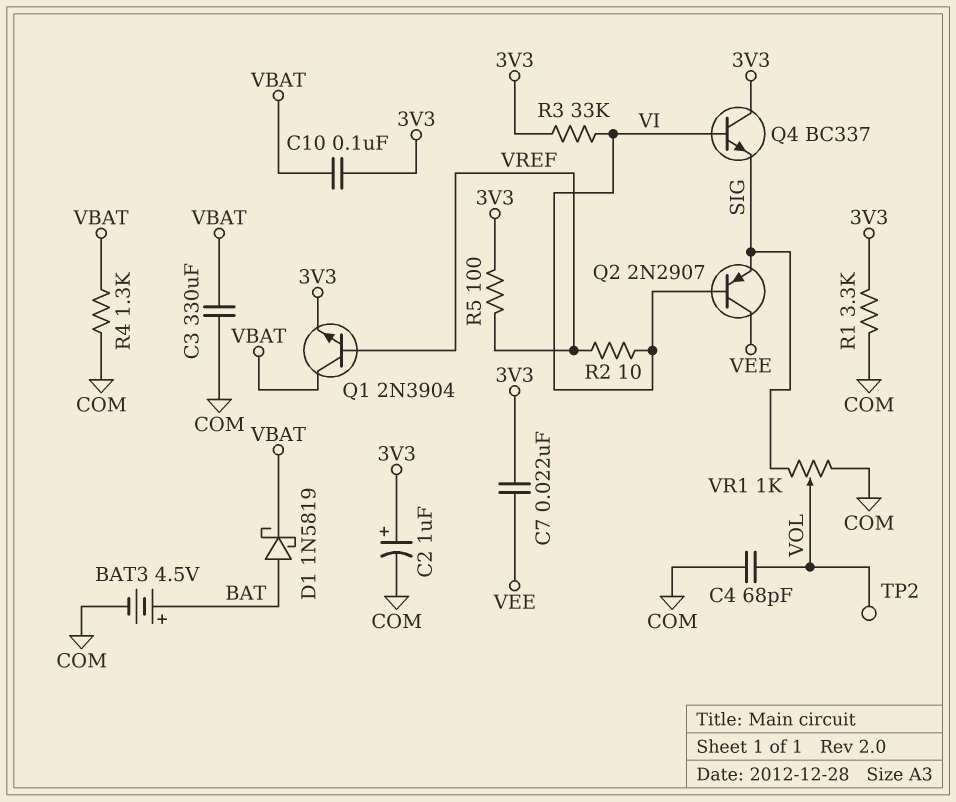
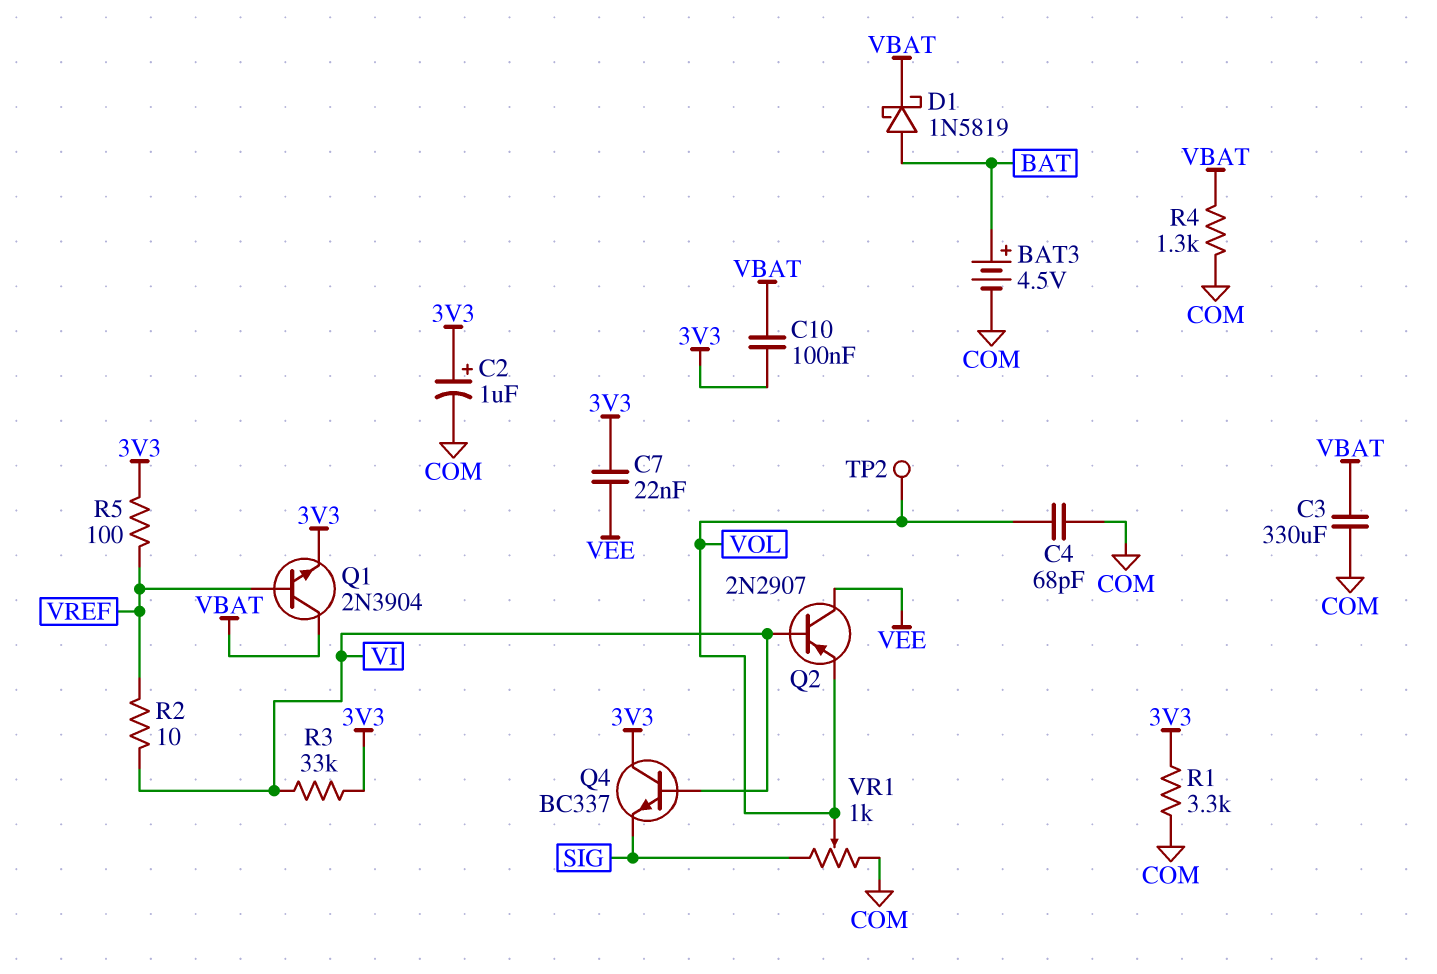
Q2: PNP 2N2907 (B VI, C VEE, E SIG) -> PNP 2N2907 (B VI, C VEE, E VOL)

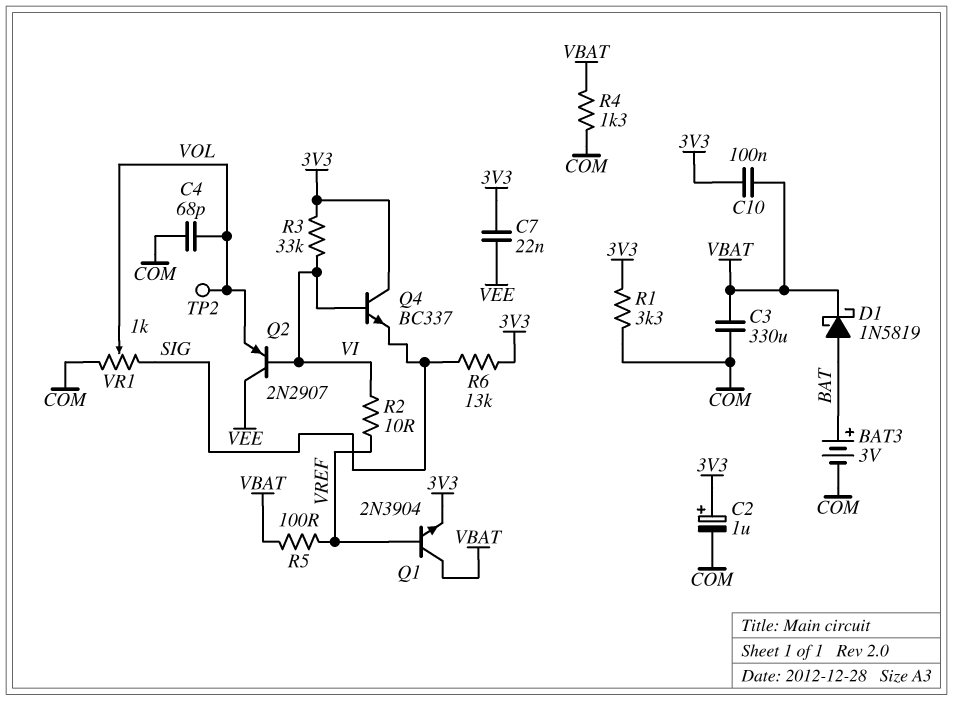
BAT3: 4.5V (plus BAT, minus COM) -> 3V (plus BAT, minus COM)
R5: 100 (3V3, VREF) -> 100 (VBAT, VREF)
R6: none -> 13k (3V3, SIG)

